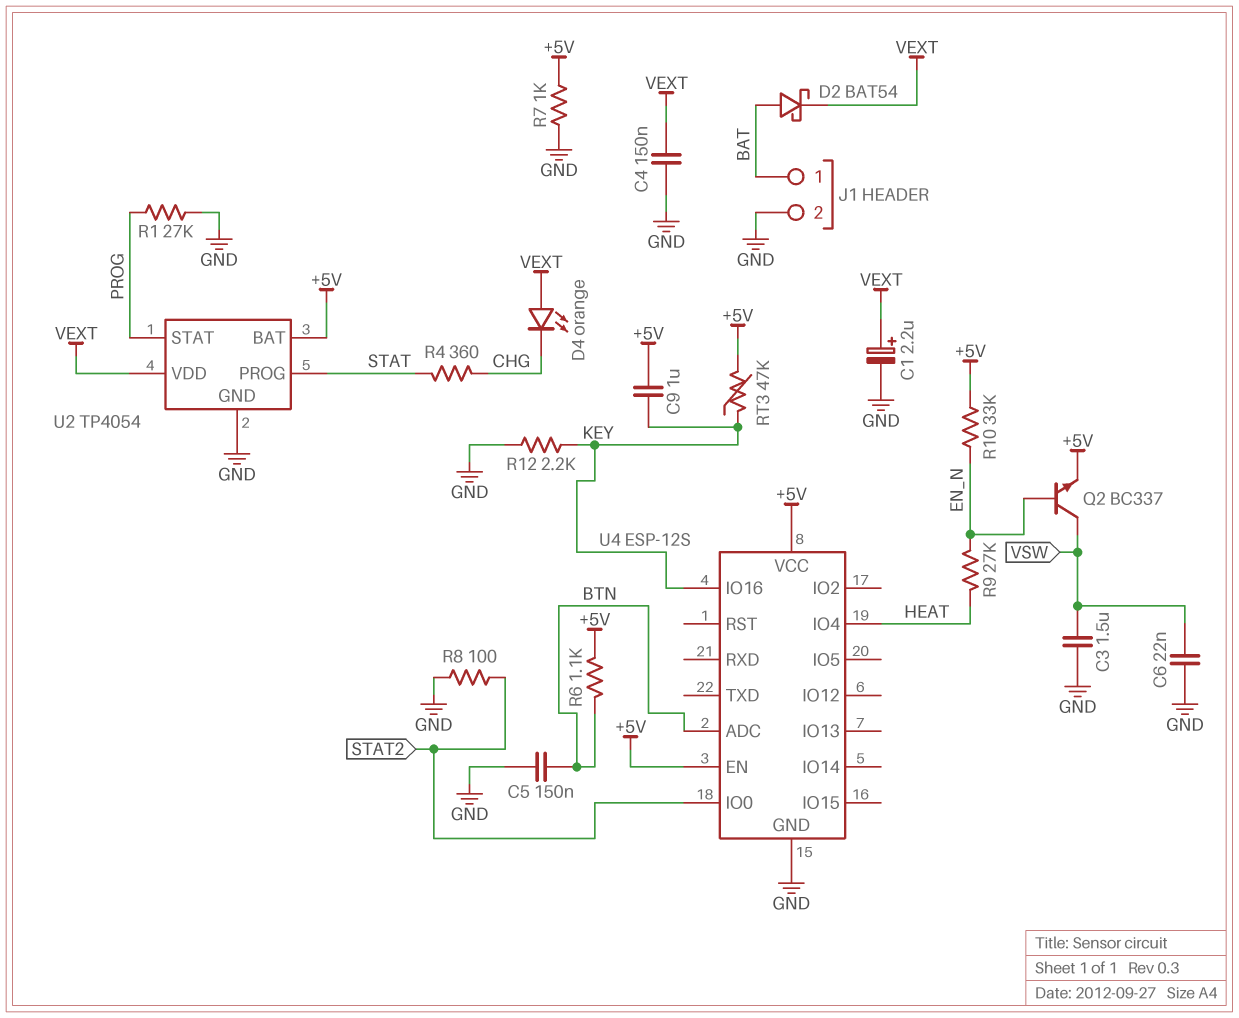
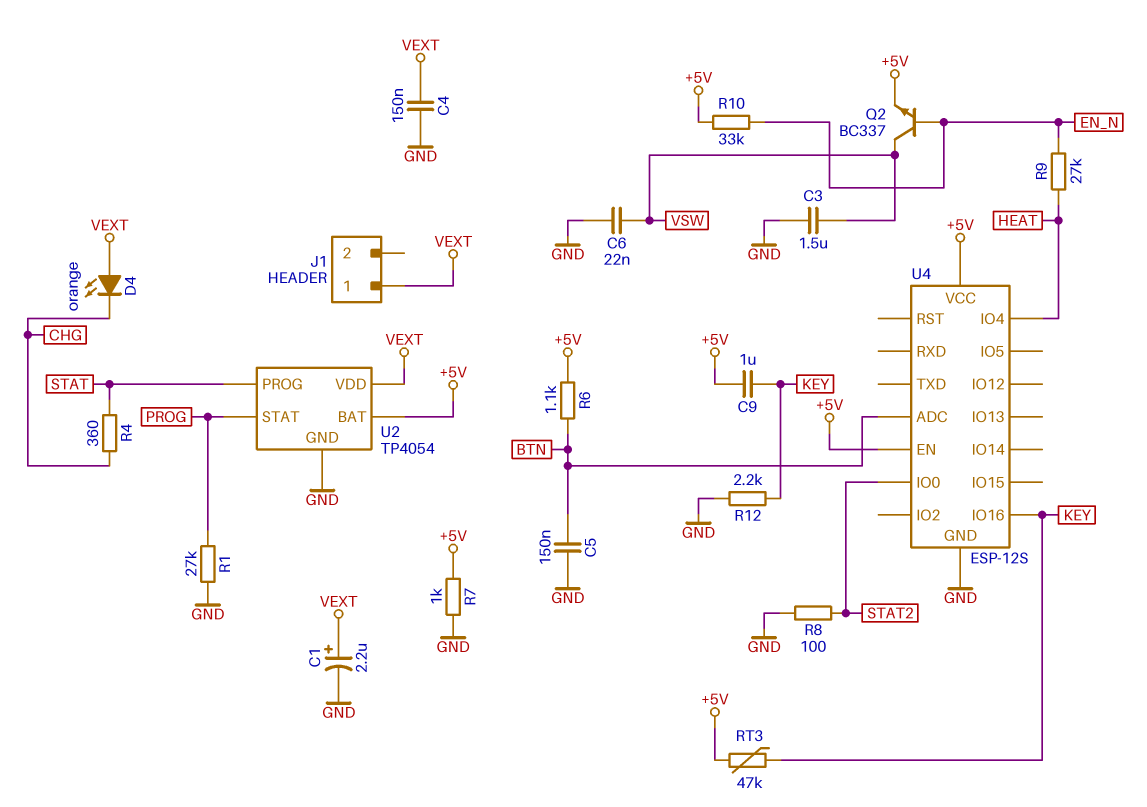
D2: schottky BAT54 (A BAT, K VEXT) -> none
J1 pin 1: BAT -> VEXT
J1 pin 2: GND -> none

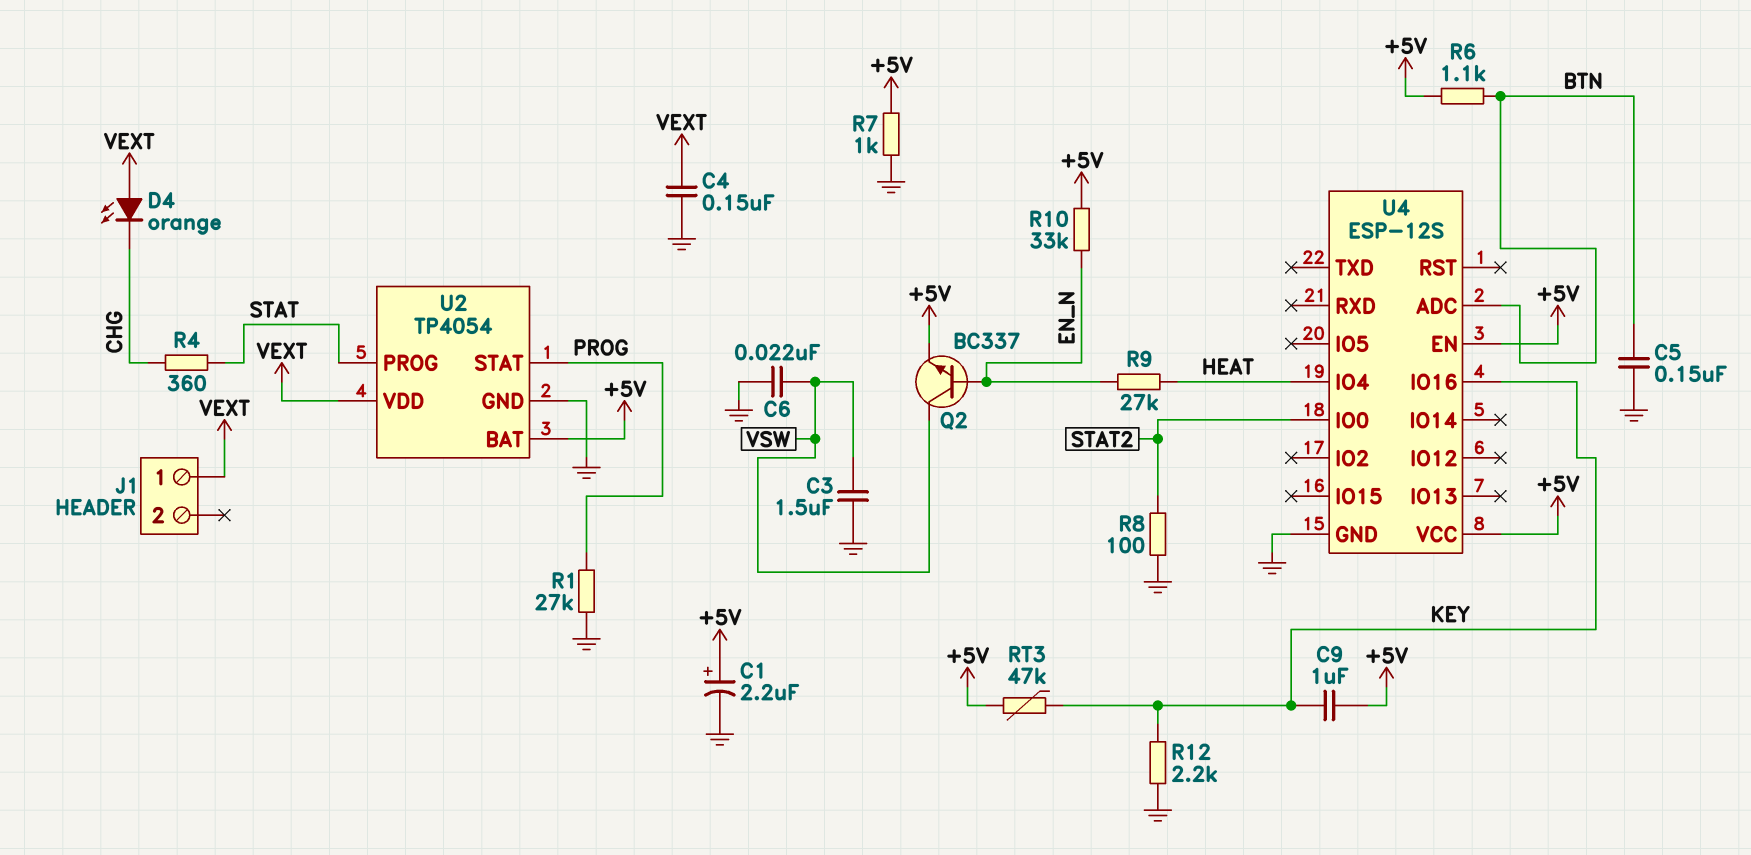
C1: 2.2uF (plus VEXT, minus GND) -> 2.2uF (plus +5V, minus GND)

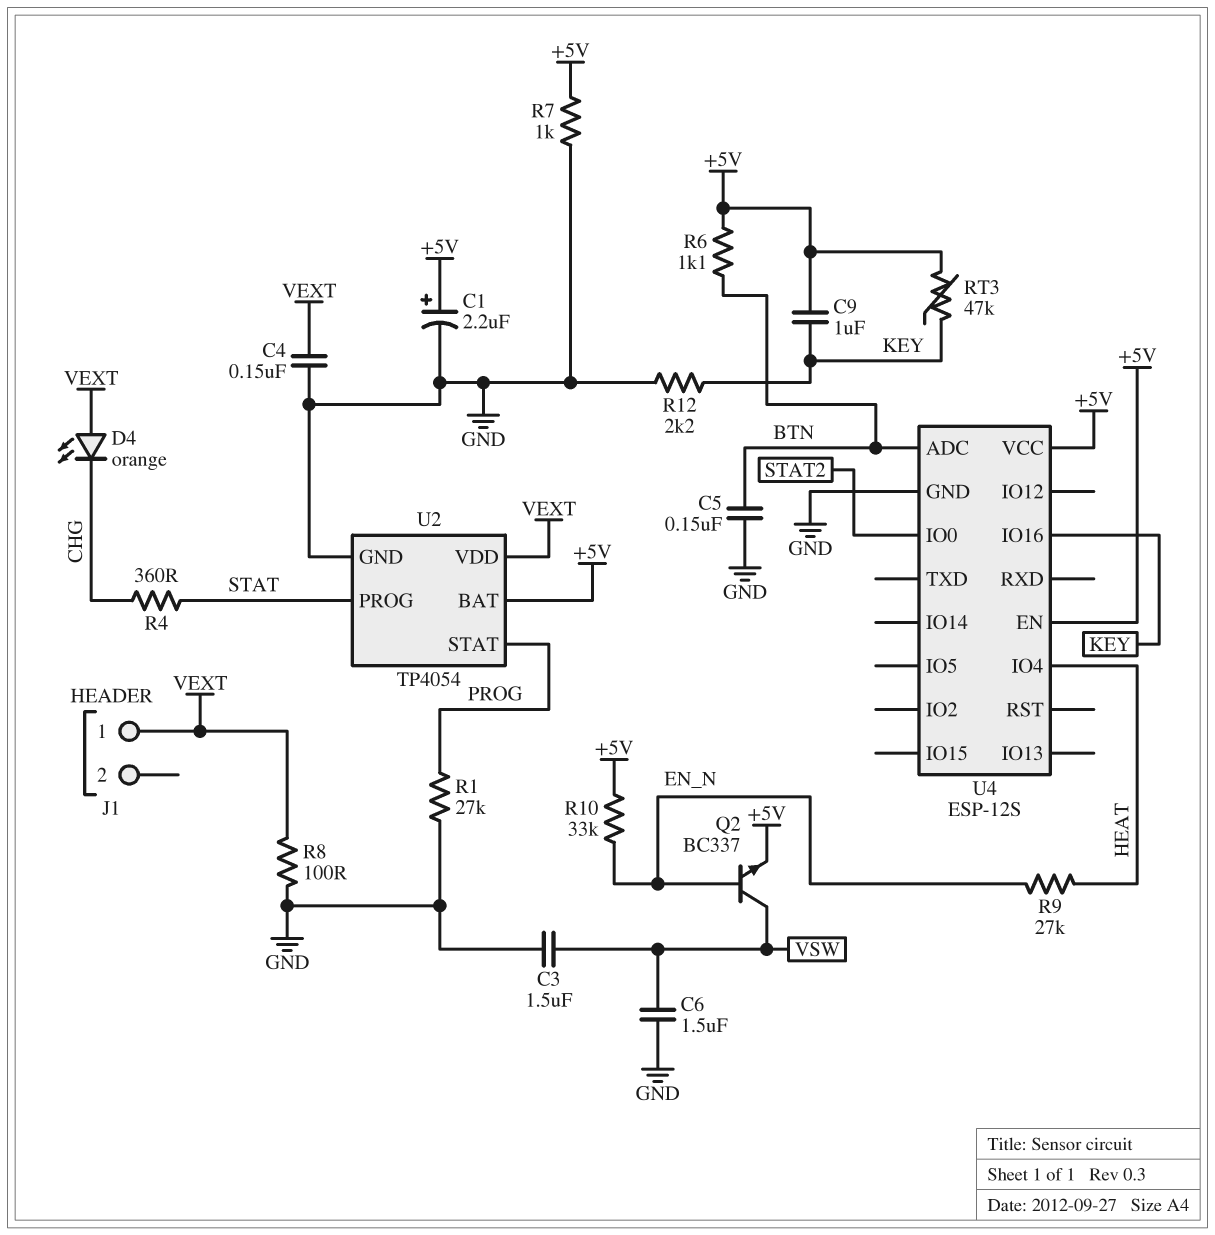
C6: 22nF (GND, VSW) -> 1.5uF (GND, VSW)
R8: 100 (GND, STAT2) -> 100 (GND, VEXT)

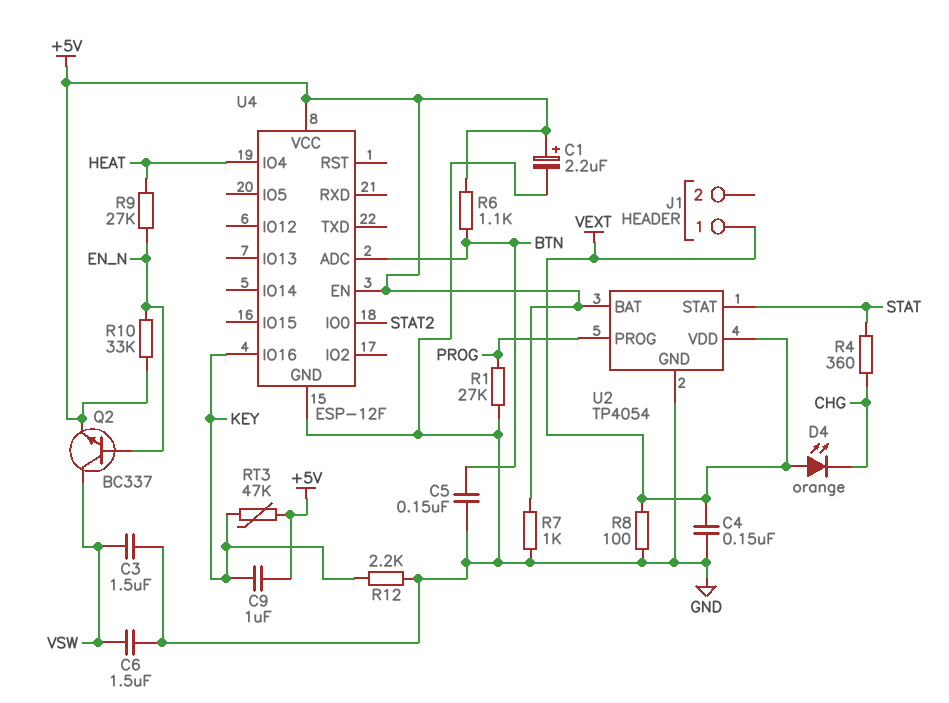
U2 pin PROG: STAT -> PROG
U2 pin STAT: PROG -> STAT
U4: ESP-12S -> ESP-12F

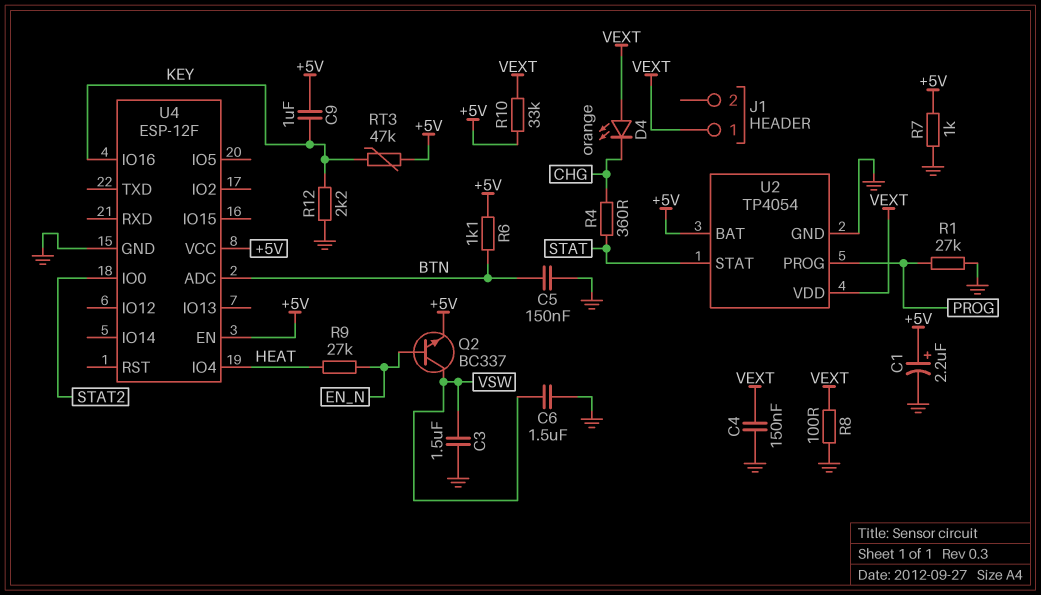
R10: 33k (+5V, EN_N) -> 33k (+5V, VEXT)

